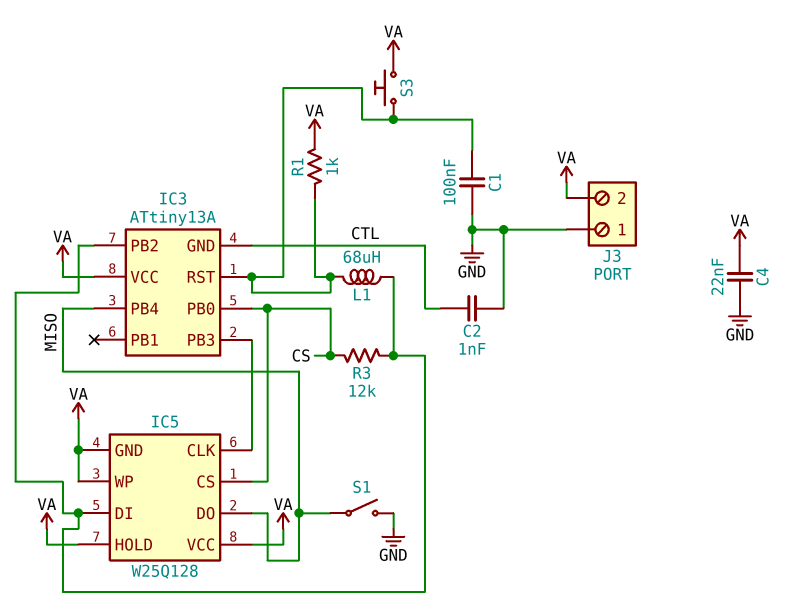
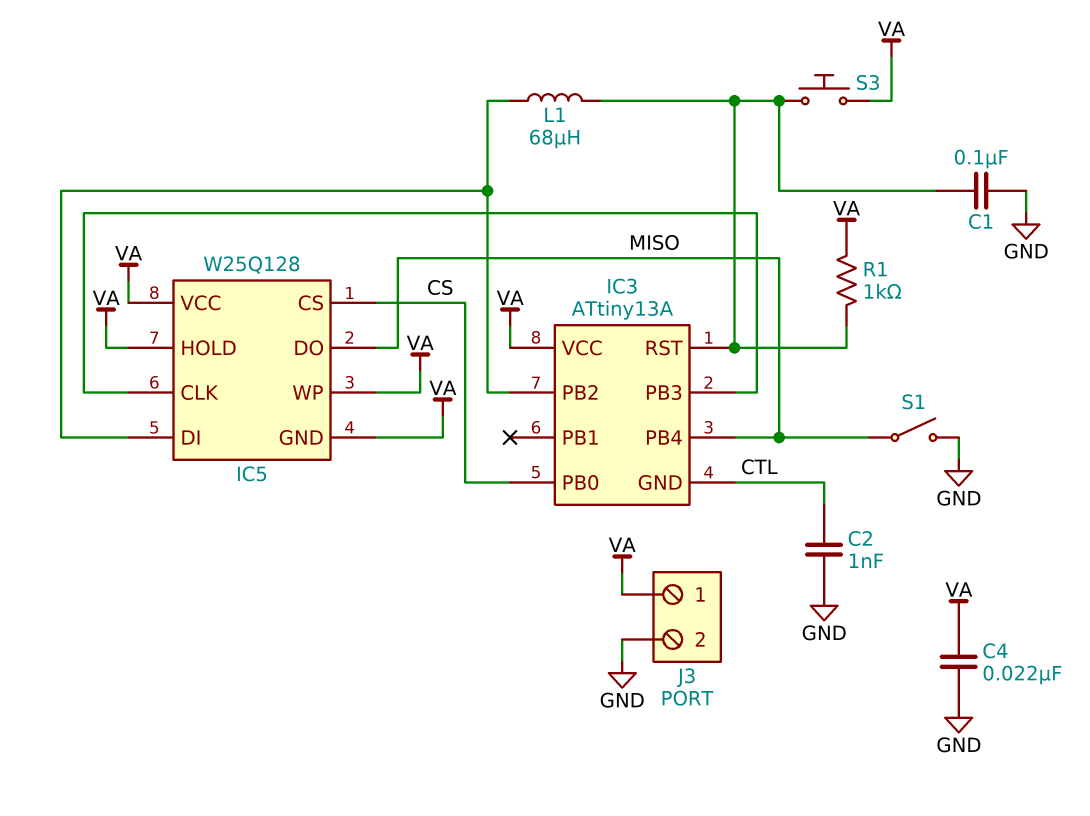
J3 pin 1: GND -> VA
J3 pin 2: VA -> GND
R3: 12k (CS, IC3/PB2) -> none

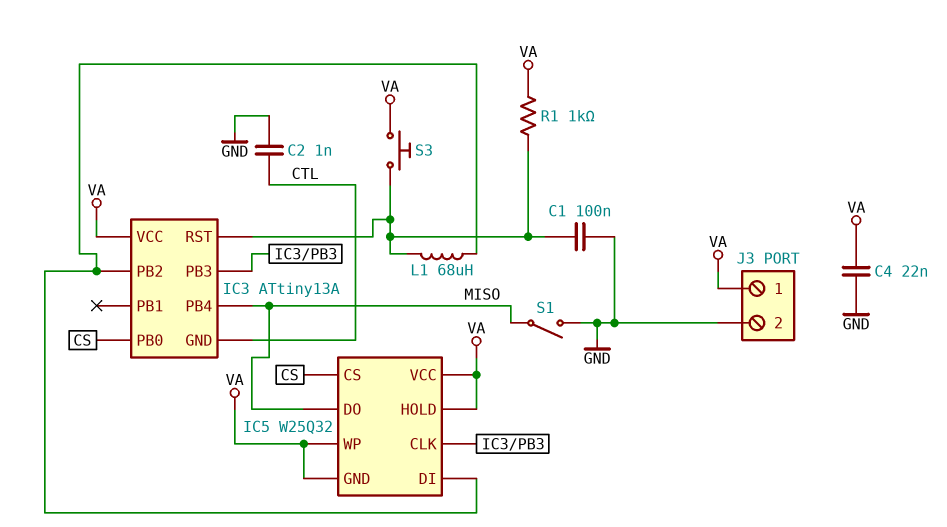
IC5: W25Q128 -> W25Q32

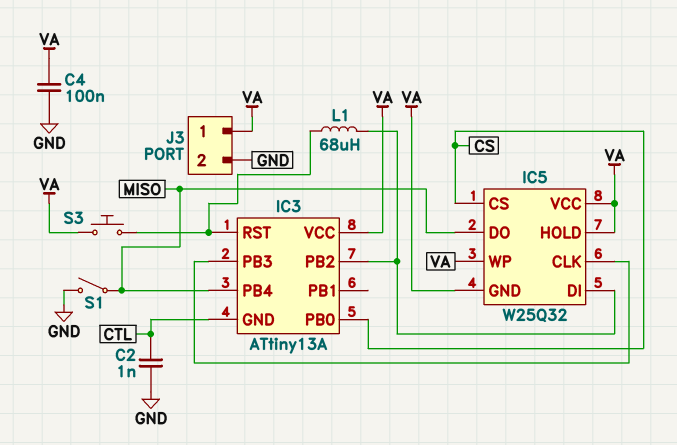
C1: 100nF (GND, IC3/RST) -> none
C4: 22nF (GND, VA) -> 100nF (GND, VA)
R1: 1k (IC3/RST, VA) -> none

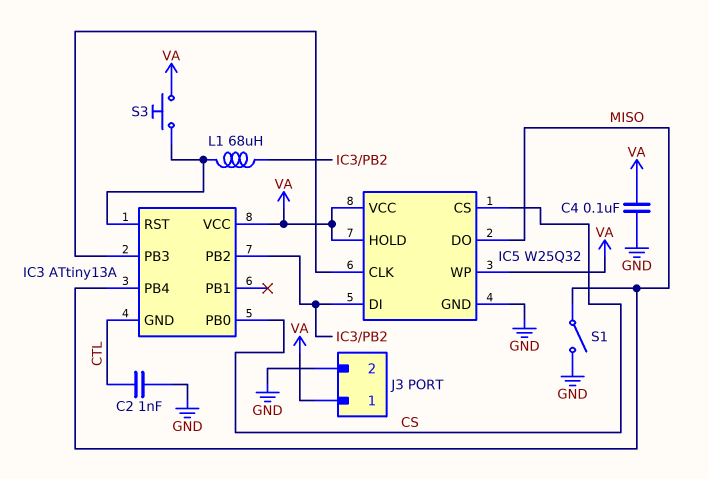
IC5 pin GND: VA -> GND

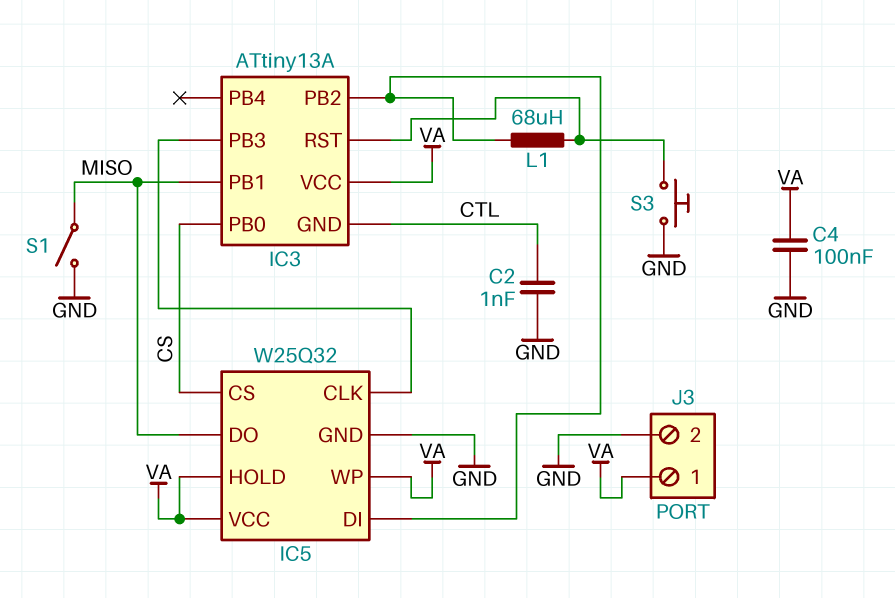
IC3 pin PB1: none -> MISO
IC3 pin PB4: MISO -> none
S3: button (IC3/RST, VA) -> button (GND, IC3/RST)

